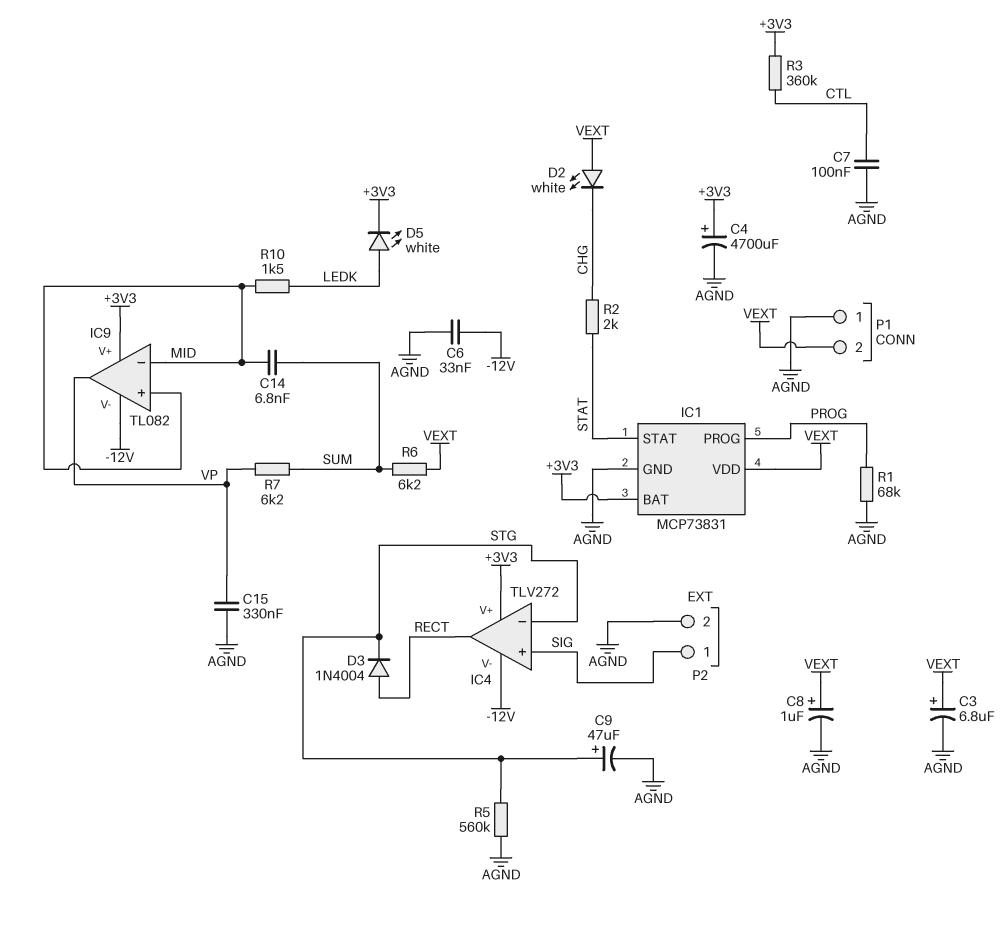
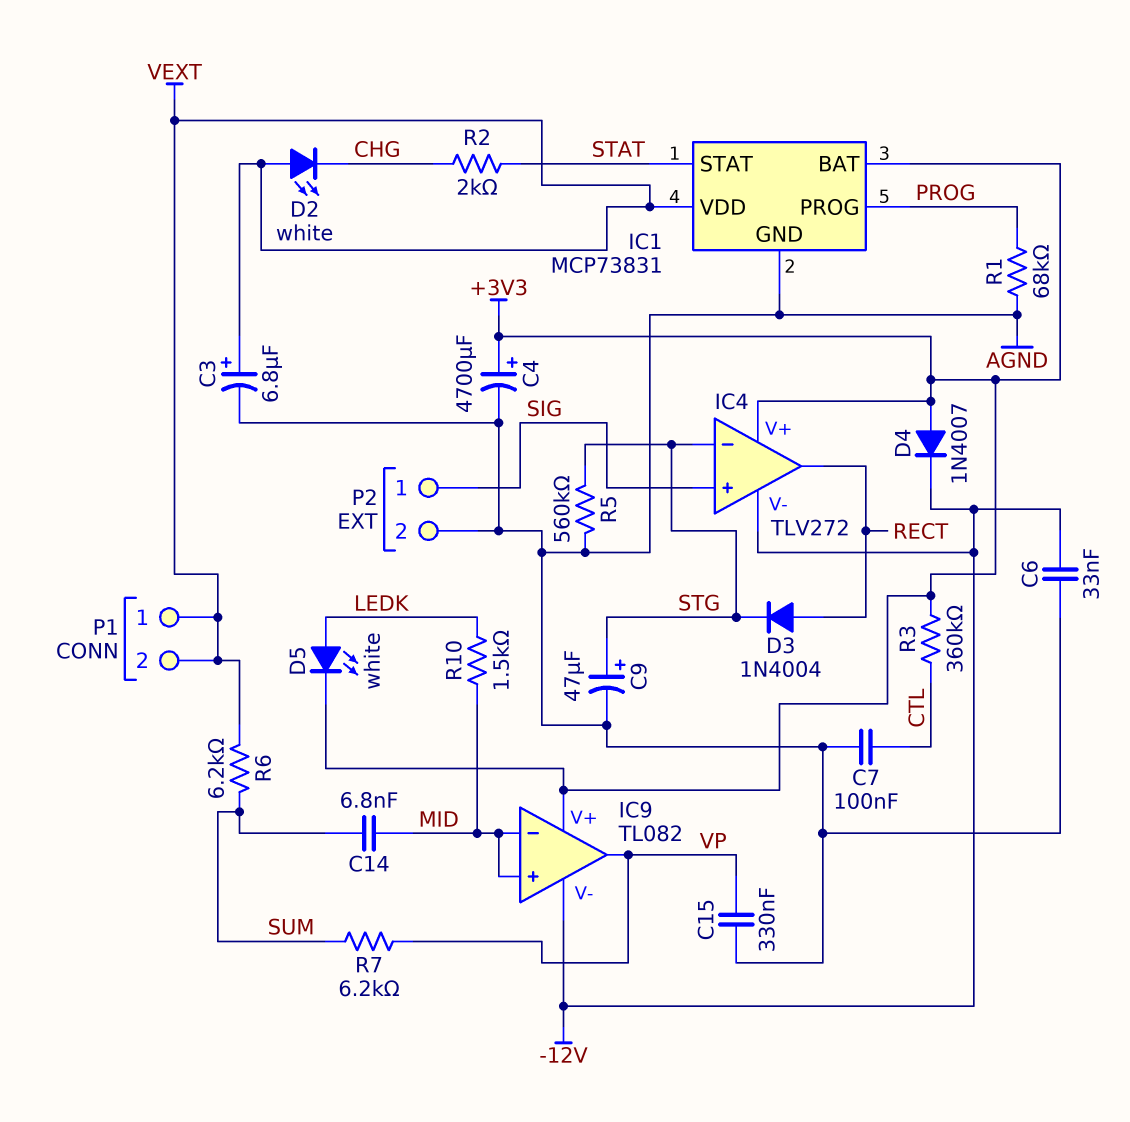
C8: 1uF (plus VEXT, minus AGND) -> none
D4: none -> diode 1N4007 (A +3V3, K -12V)
P1 pin 1: AGND -> VEXT

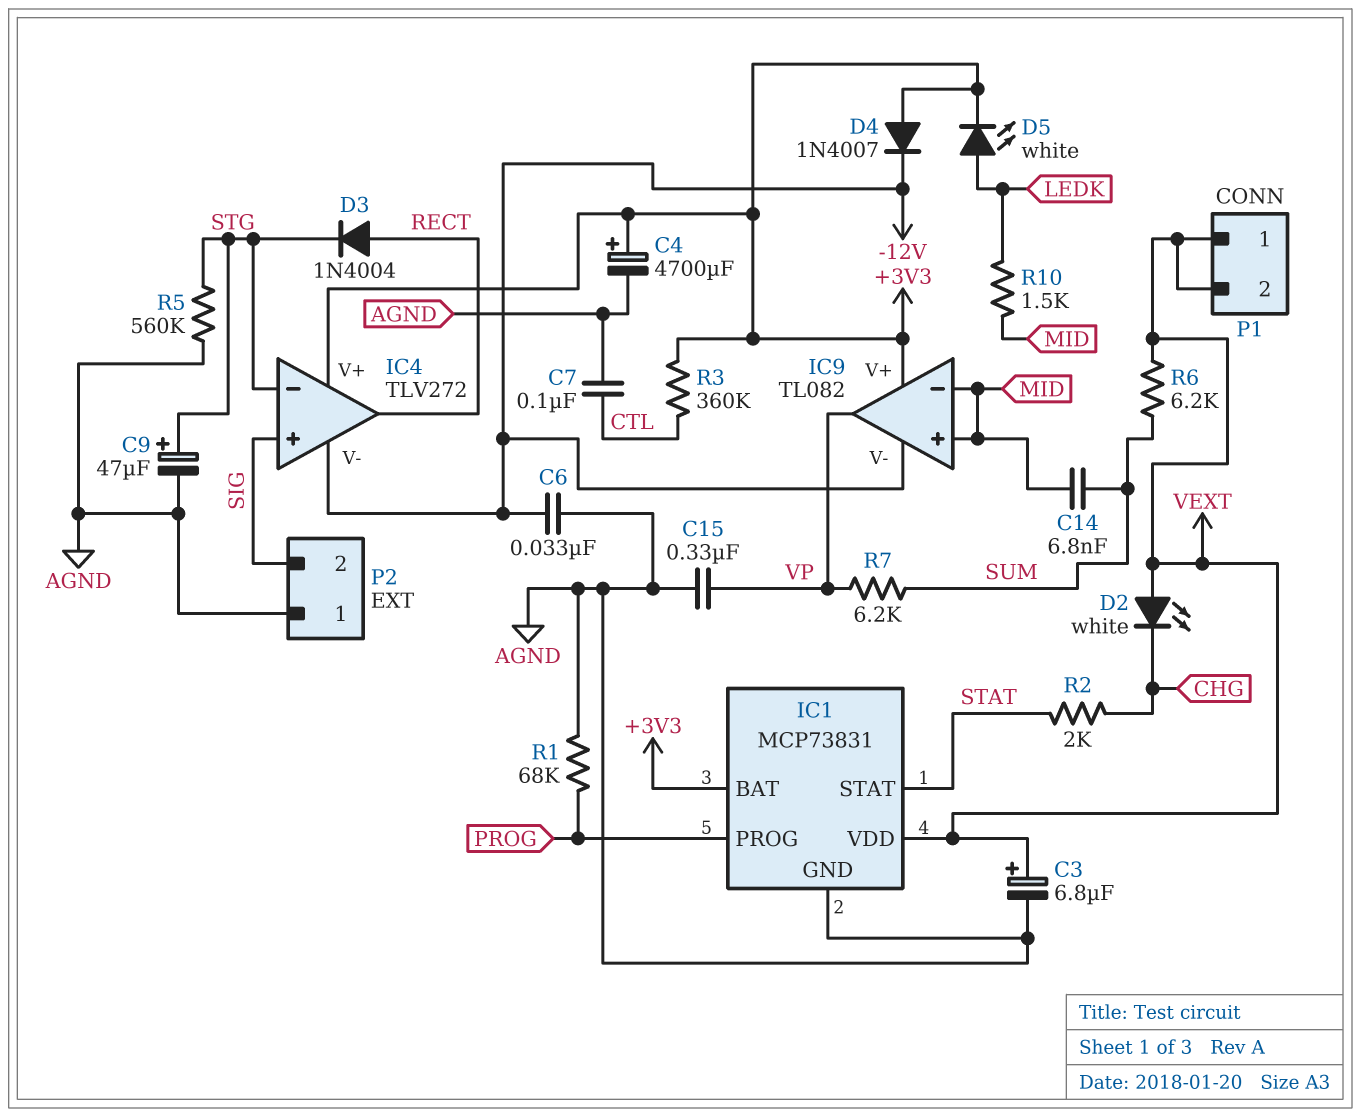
P2 pin 1: SIG -> AGND
P2 pin 2: AGND -> SIG

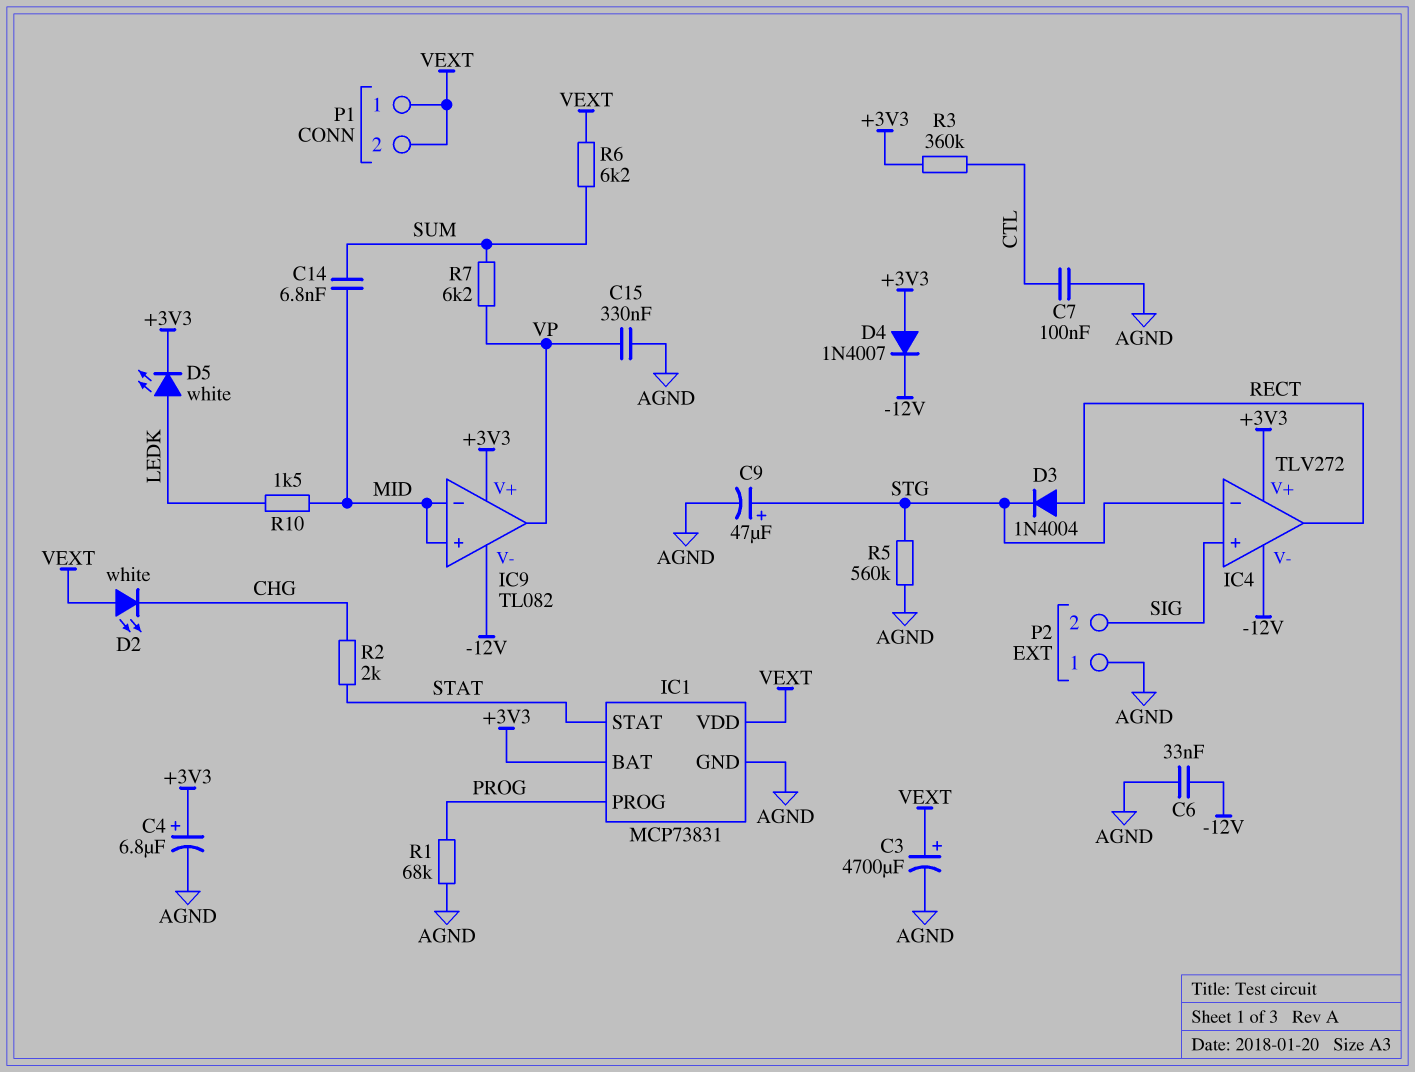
C3: 6.8uF (plus VEXT, minus AGND) -> 4700uF (plus VEXT, minus AGND)
C4: 4700uF (plus +3V3, minus AGND) -> 6.8uF (plus +3V3, minus AGND)

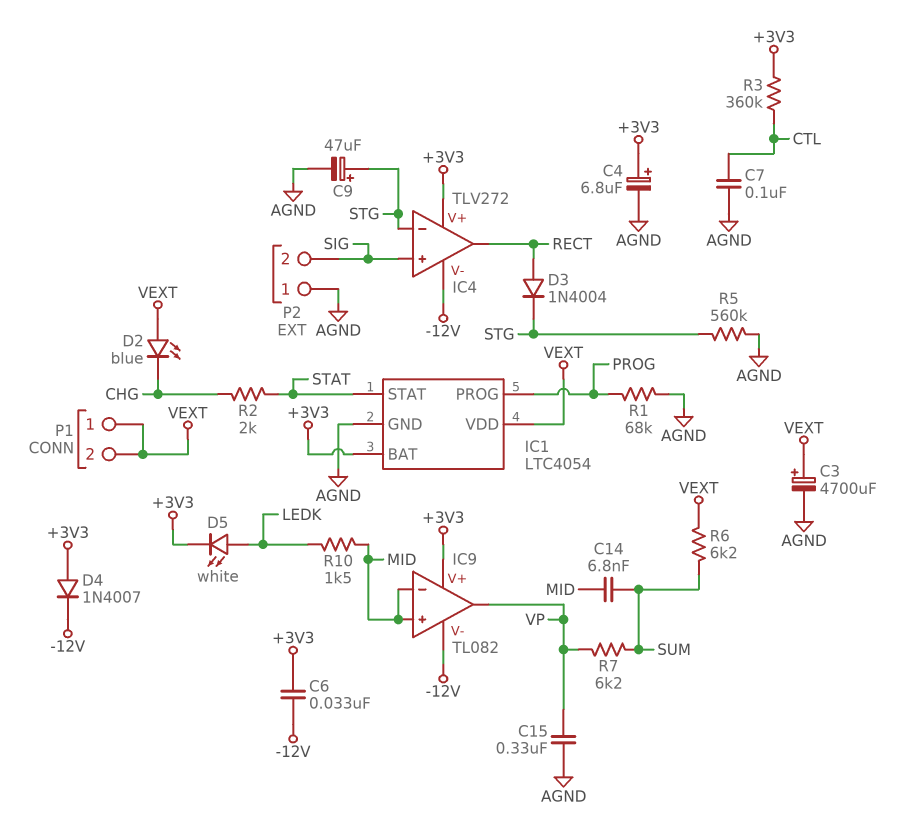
C6: 33nF (-12V, AGND) -> 33nF (+3V3, -12V)
D2: LED white (A VEXT, K CHG) -> LED blue (A VEXT, K CHG)
IC1: MCP73831 -> LTC4054

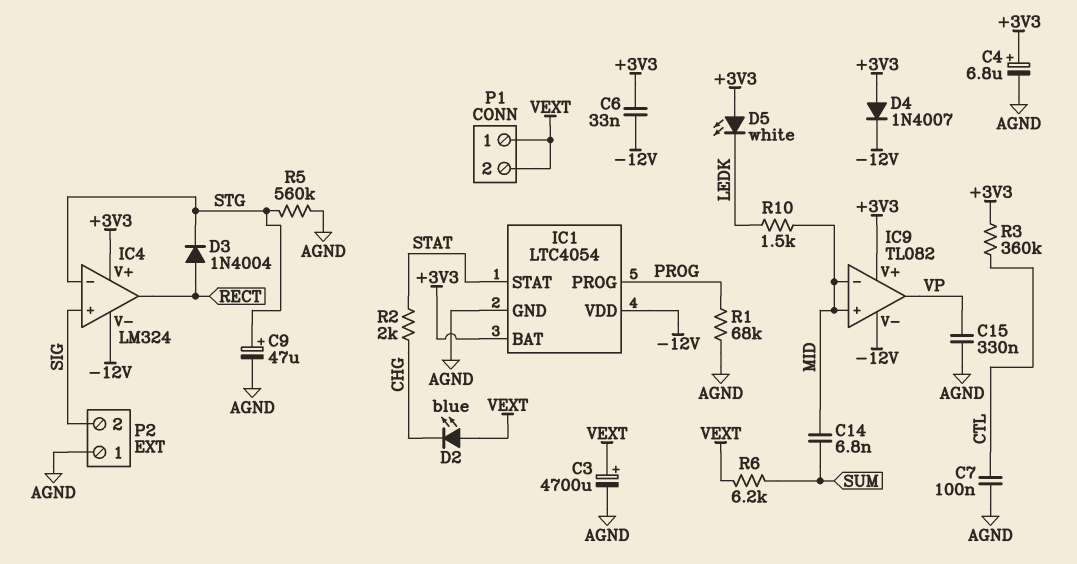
D5: LED white (A LEDK, K +3V3) -> LED white (A +3V3, K LEDK)
IC1 pin VDD: VEXT -> -12V
IC4: TLV272 -> LM324
R7: 6.2k (SUM, VP) -> none

